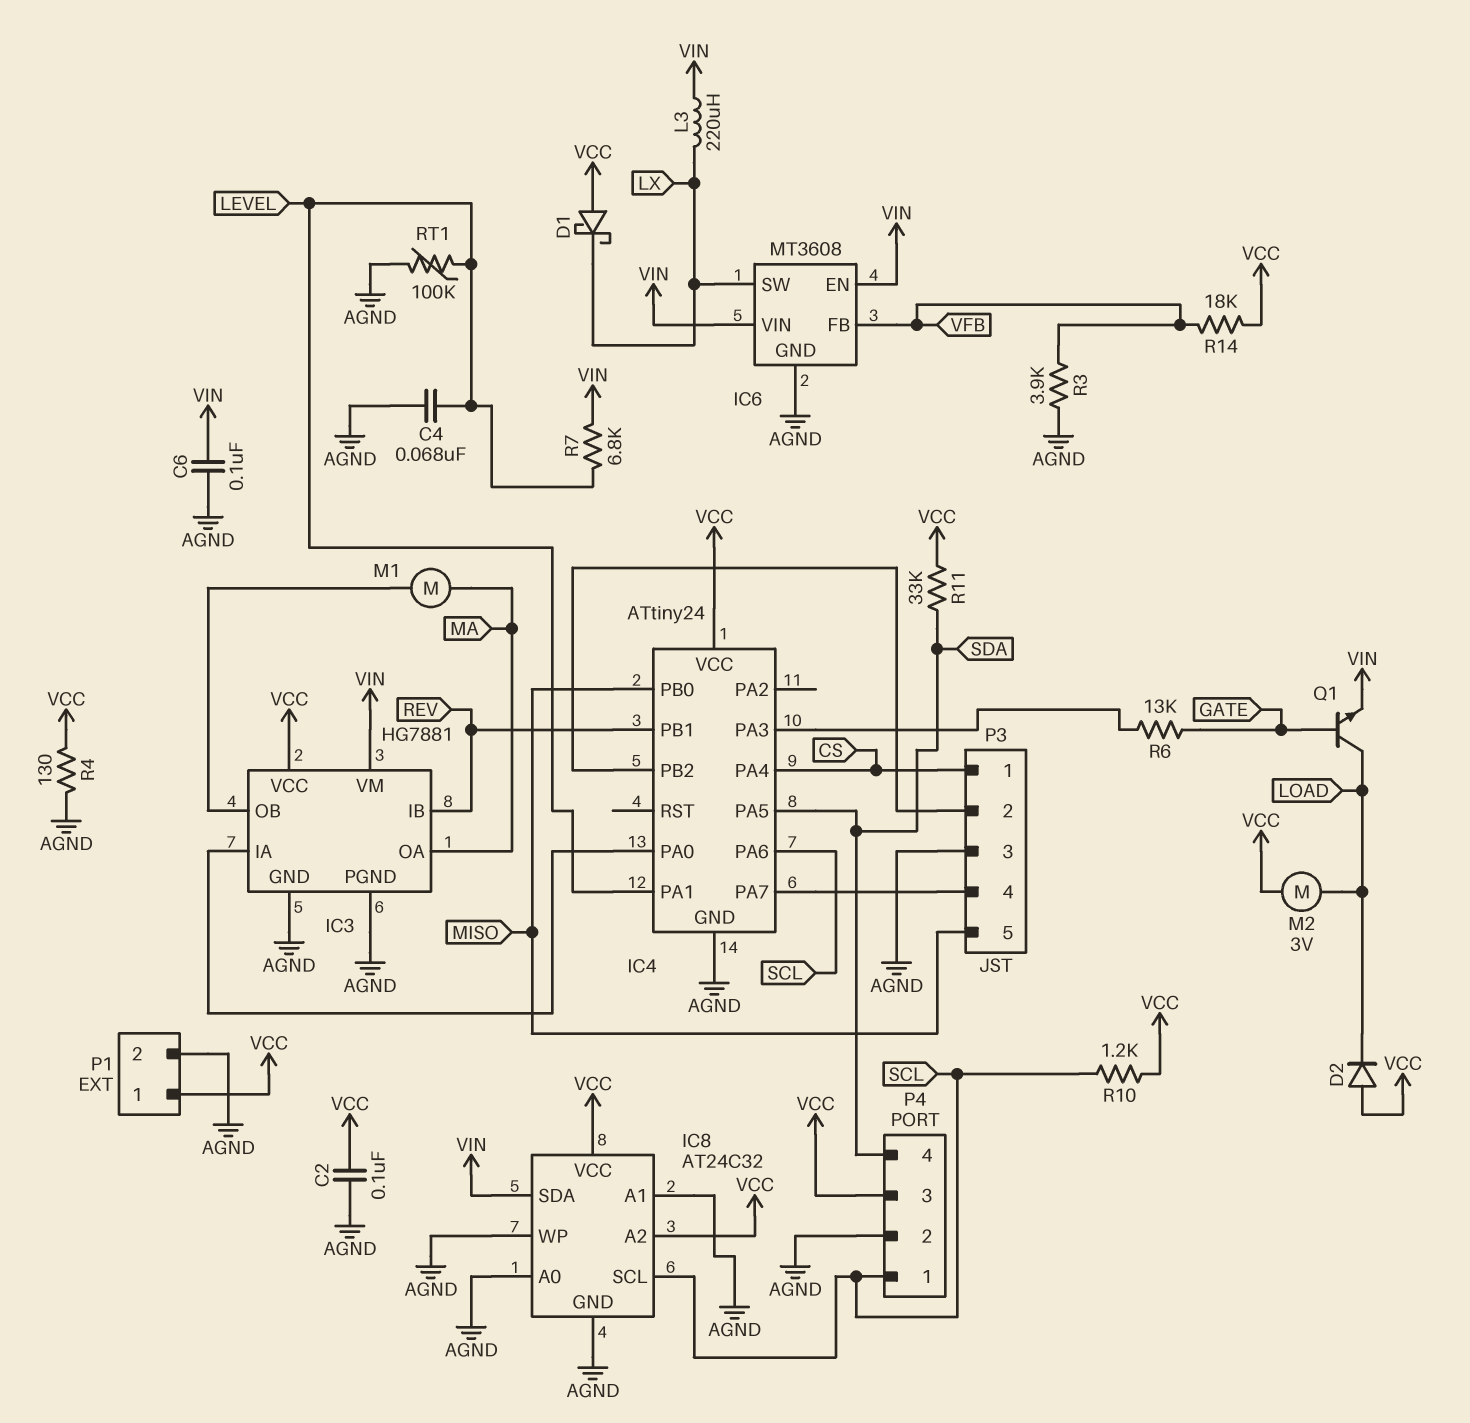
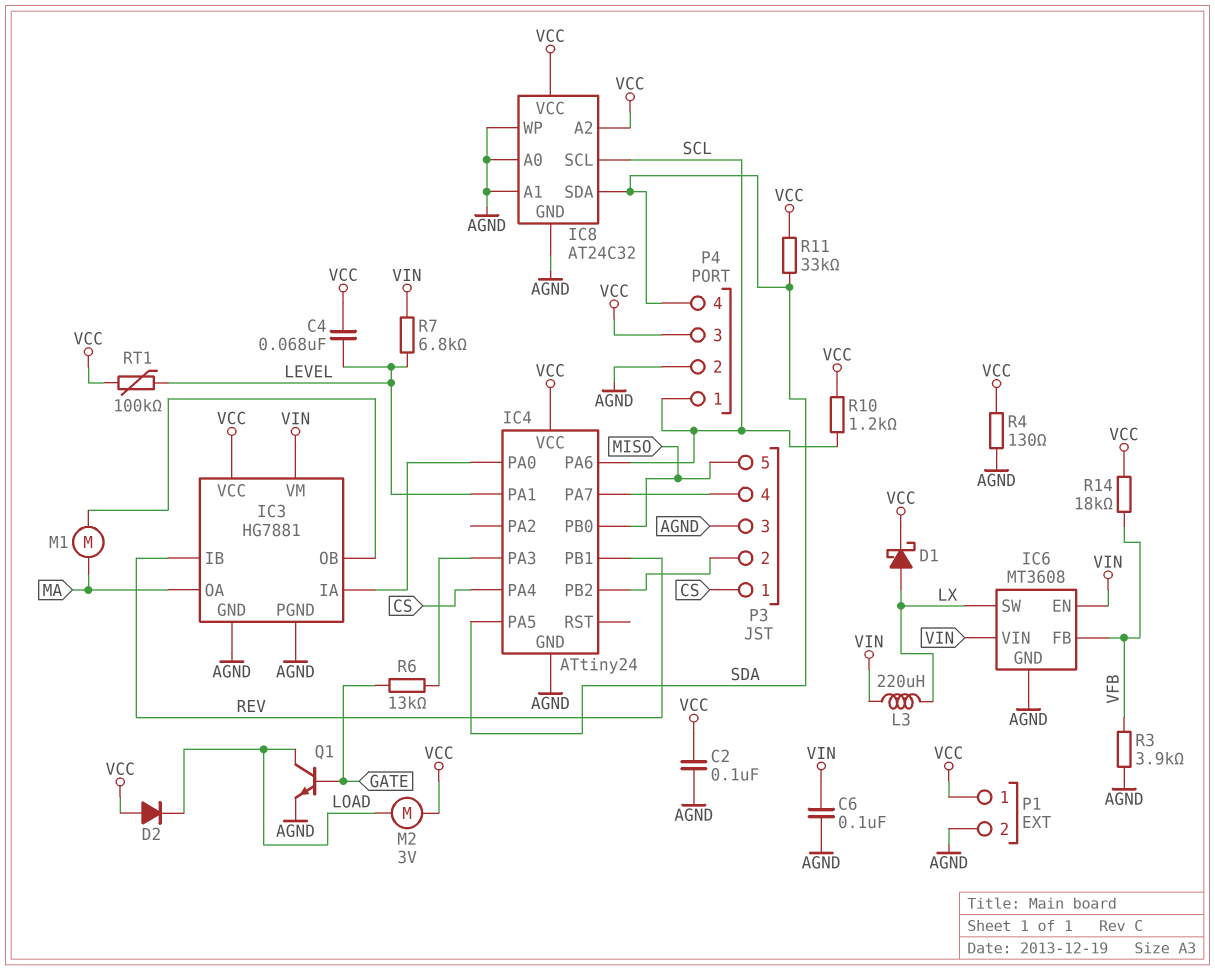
C4: 68nF (AGND, LEVEL) -> 68nF (LEVEL, VCC)
D1: schottky (A VCC, K LX) -> schottky (A LX, K VCC)
IC8 pin SDA: VIN -> SDA
Q1: NPN (B GATE, C LOAD, E VIN) -> NPN (B GATE, C LOAD, E AGND)
RT1: 100k (AGND, LEVEL) -> 100k (LEVEL, VCC)

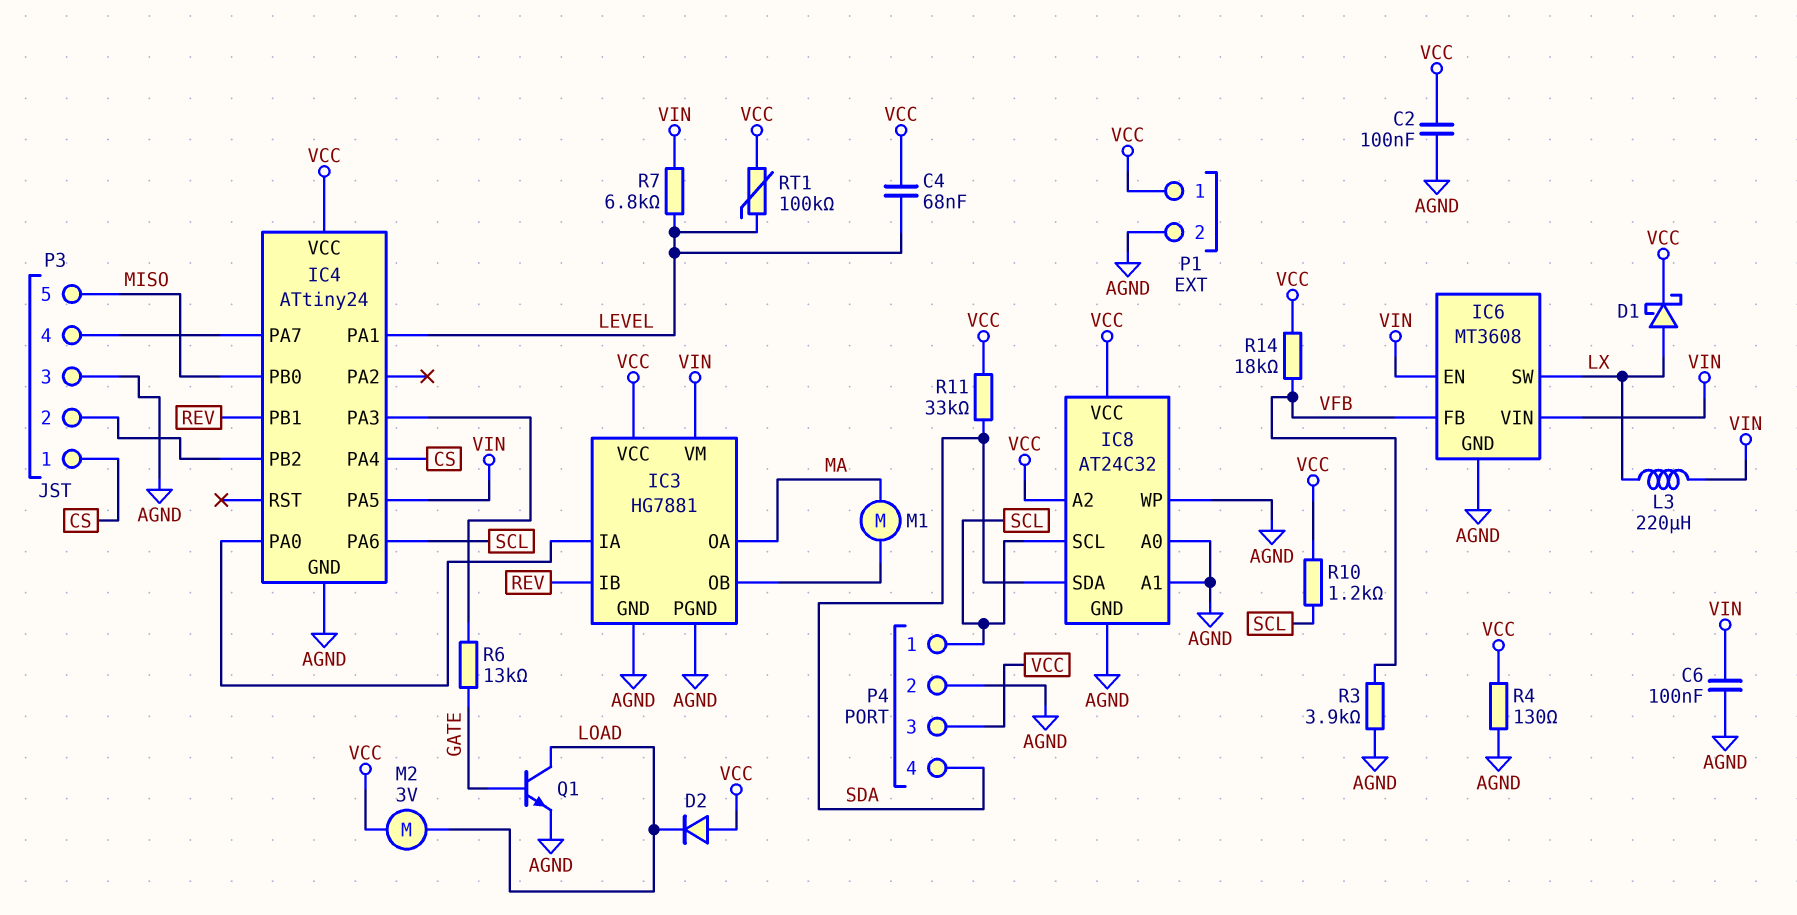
IC4 pin PA5: SDA -> VIN

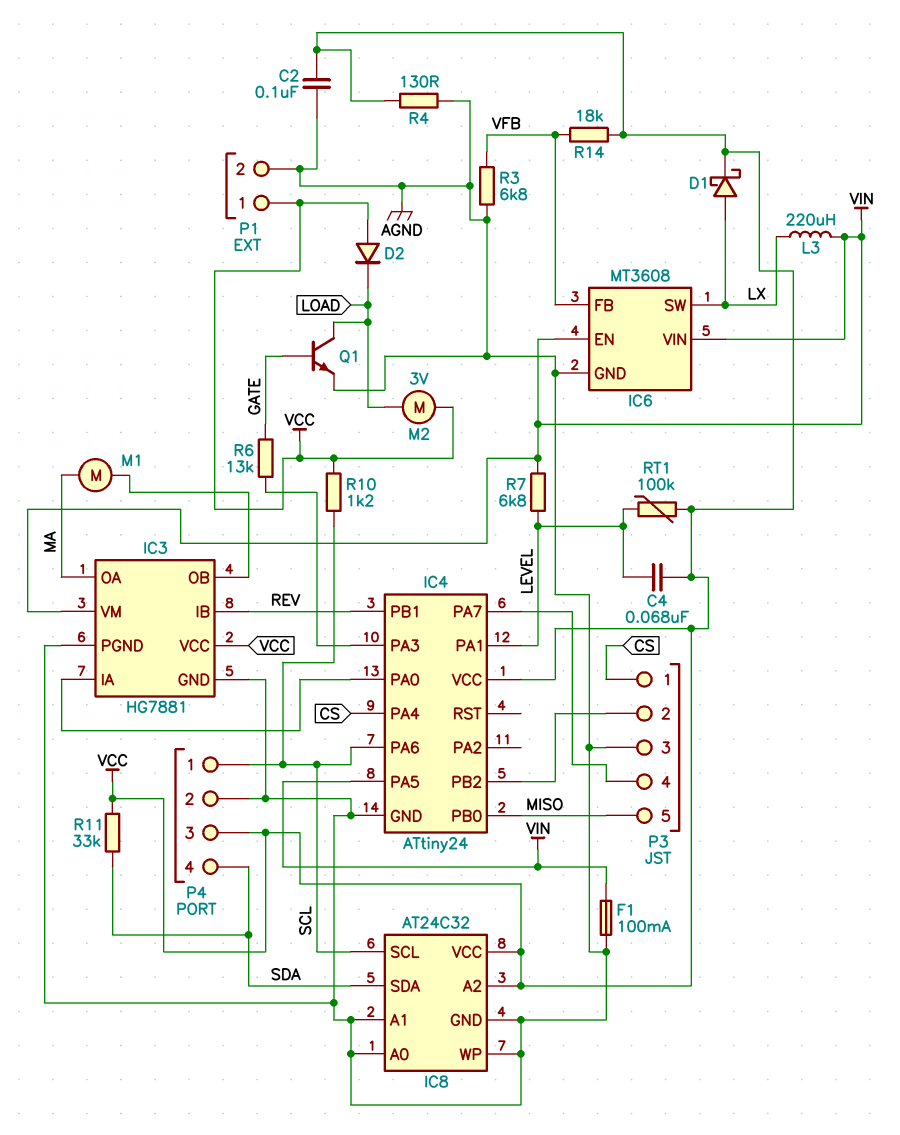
C6: 100nF (AGND, VIN) -> none
F1: none -> 100mA (AGND, VIN)
R3: 3.9k (AGND, VFB) -> 6.8k (AGND, VFB)

